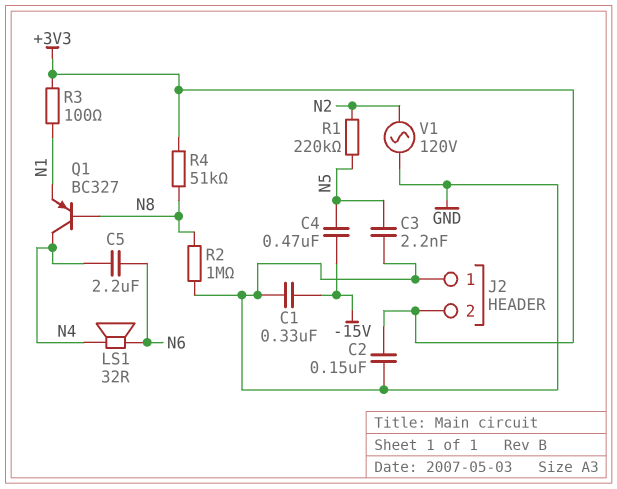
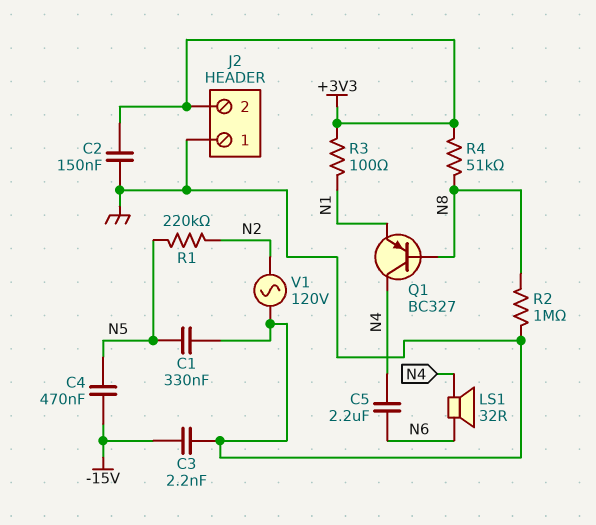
C1: 330nF (-15V, GND) -> 330nF (GND, N5)
C3: 2.2nF (GND, N5) -> 2.2nF (-15V, GND)

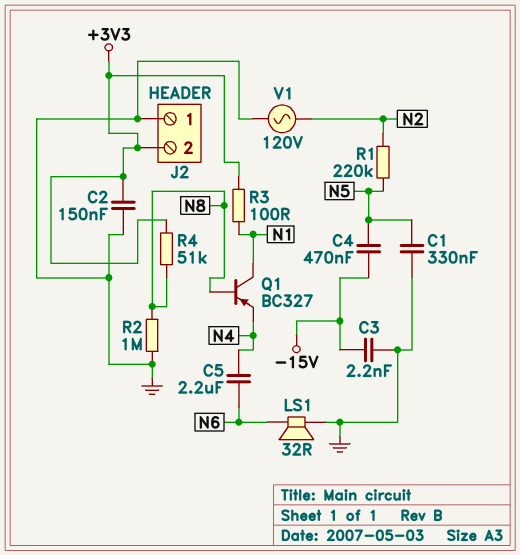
LS1: speaker 32R (N4, N6) -> speaker 32R (GND, N6)
Q1: PNP BC327 (B N8, C N4, E N1) -> PNP BC327 (B N8, C N1, E N4)

